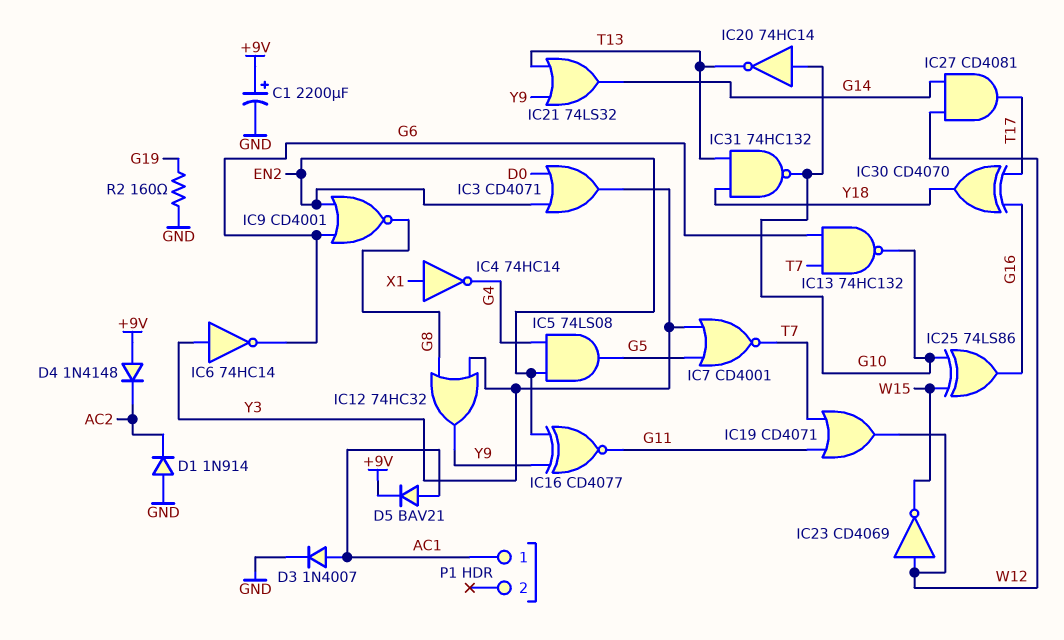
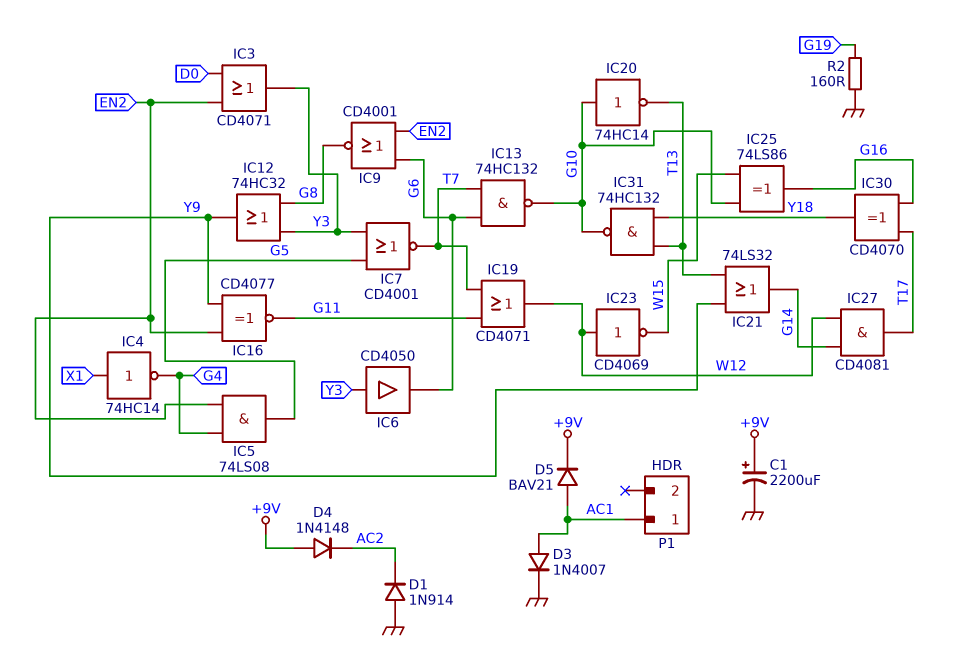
IC6: NOT 74HC14 (in Y3, out G6) -> buffer CD4050 (in Y3, out G6)

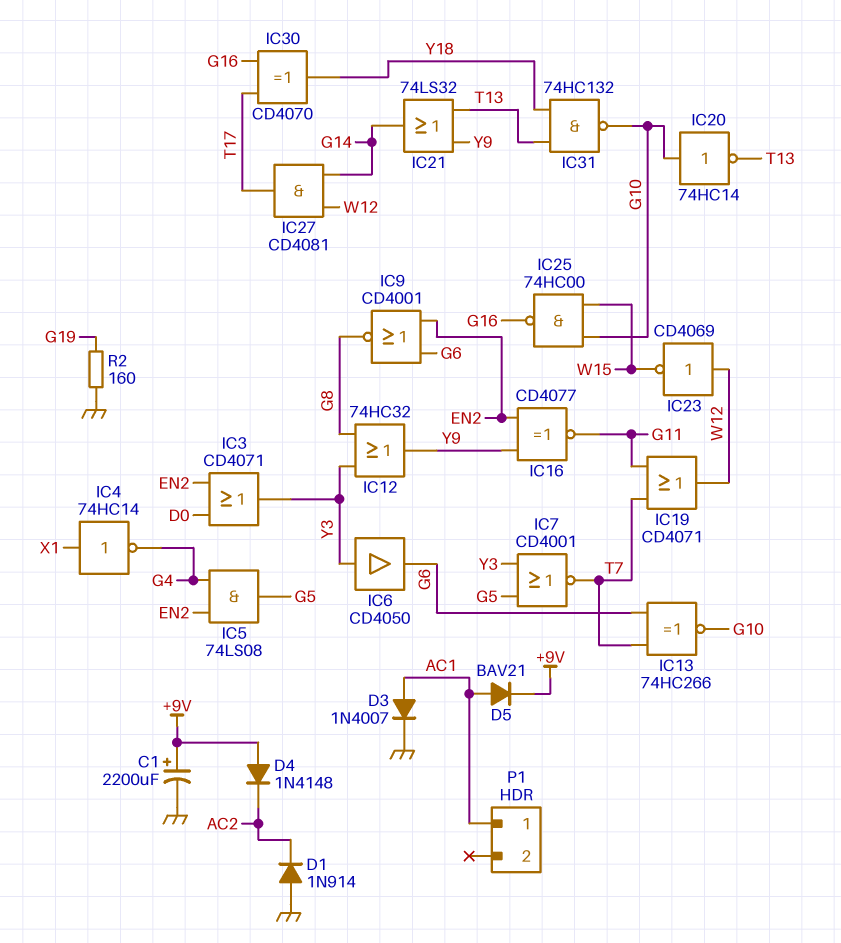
IC13: NAND 74HC132 (in G6, in T7, out G10) -> XNOR 74HC266 (in G6, in T7, out G10)
IC25: XOR 74LS86 (in G10, in W15, out G16) -> NAND 74HC00 (in G10, in W15, out G16)

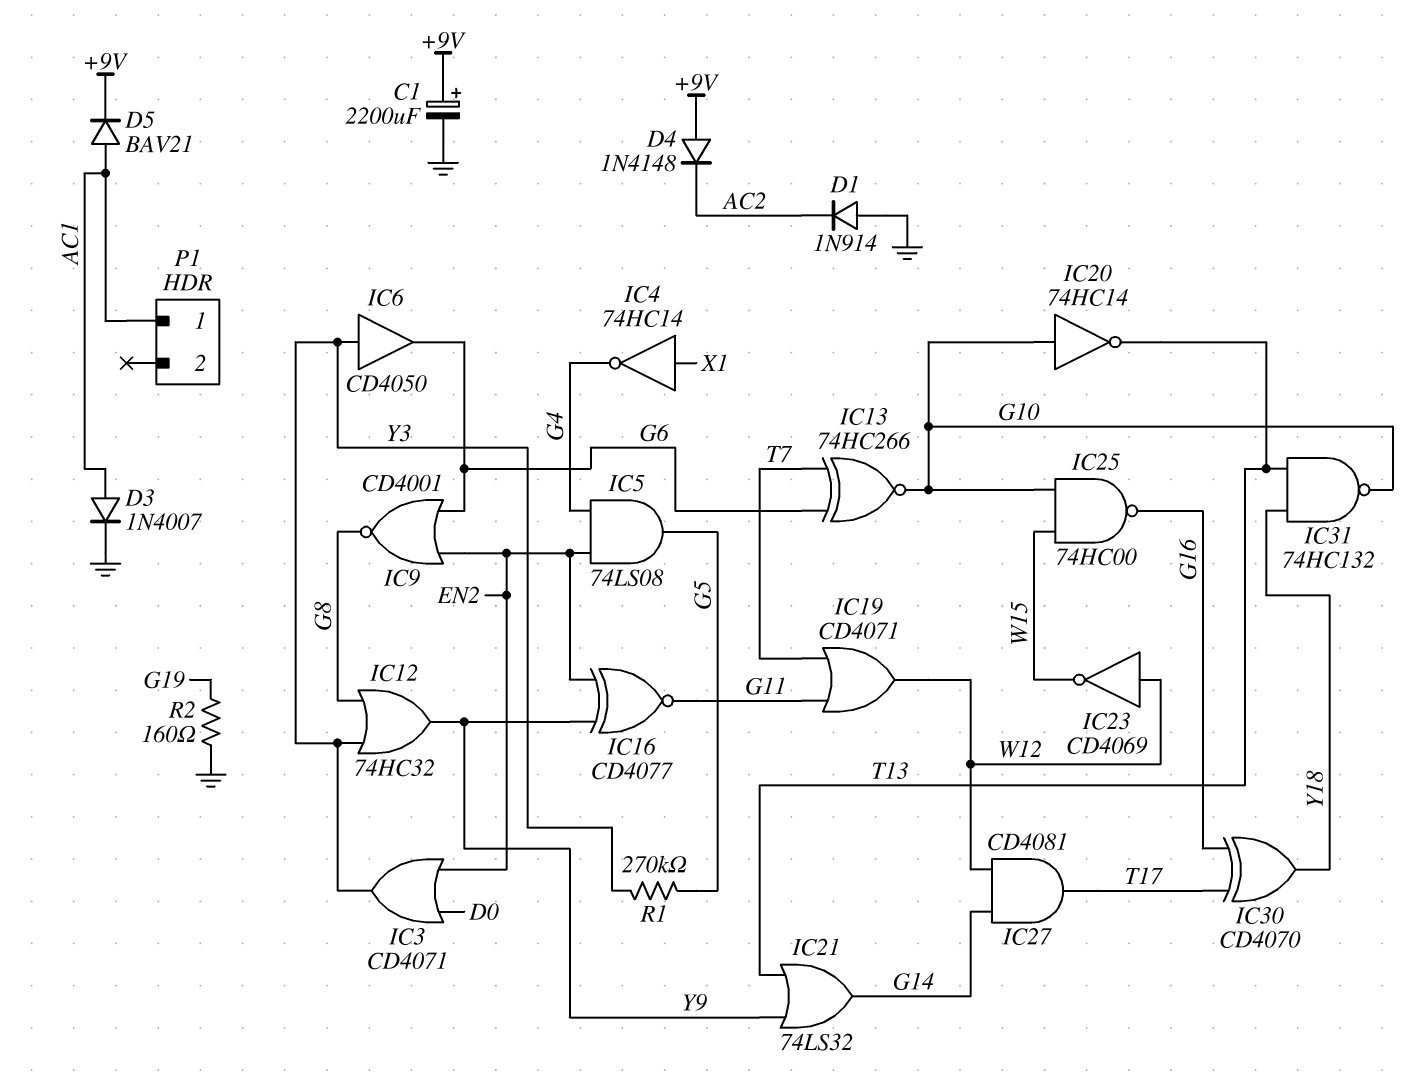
IC7: NOR CD4001 (in G5, in Y3, out T7) -> none
R1: none -> 270k (G5, Y3)

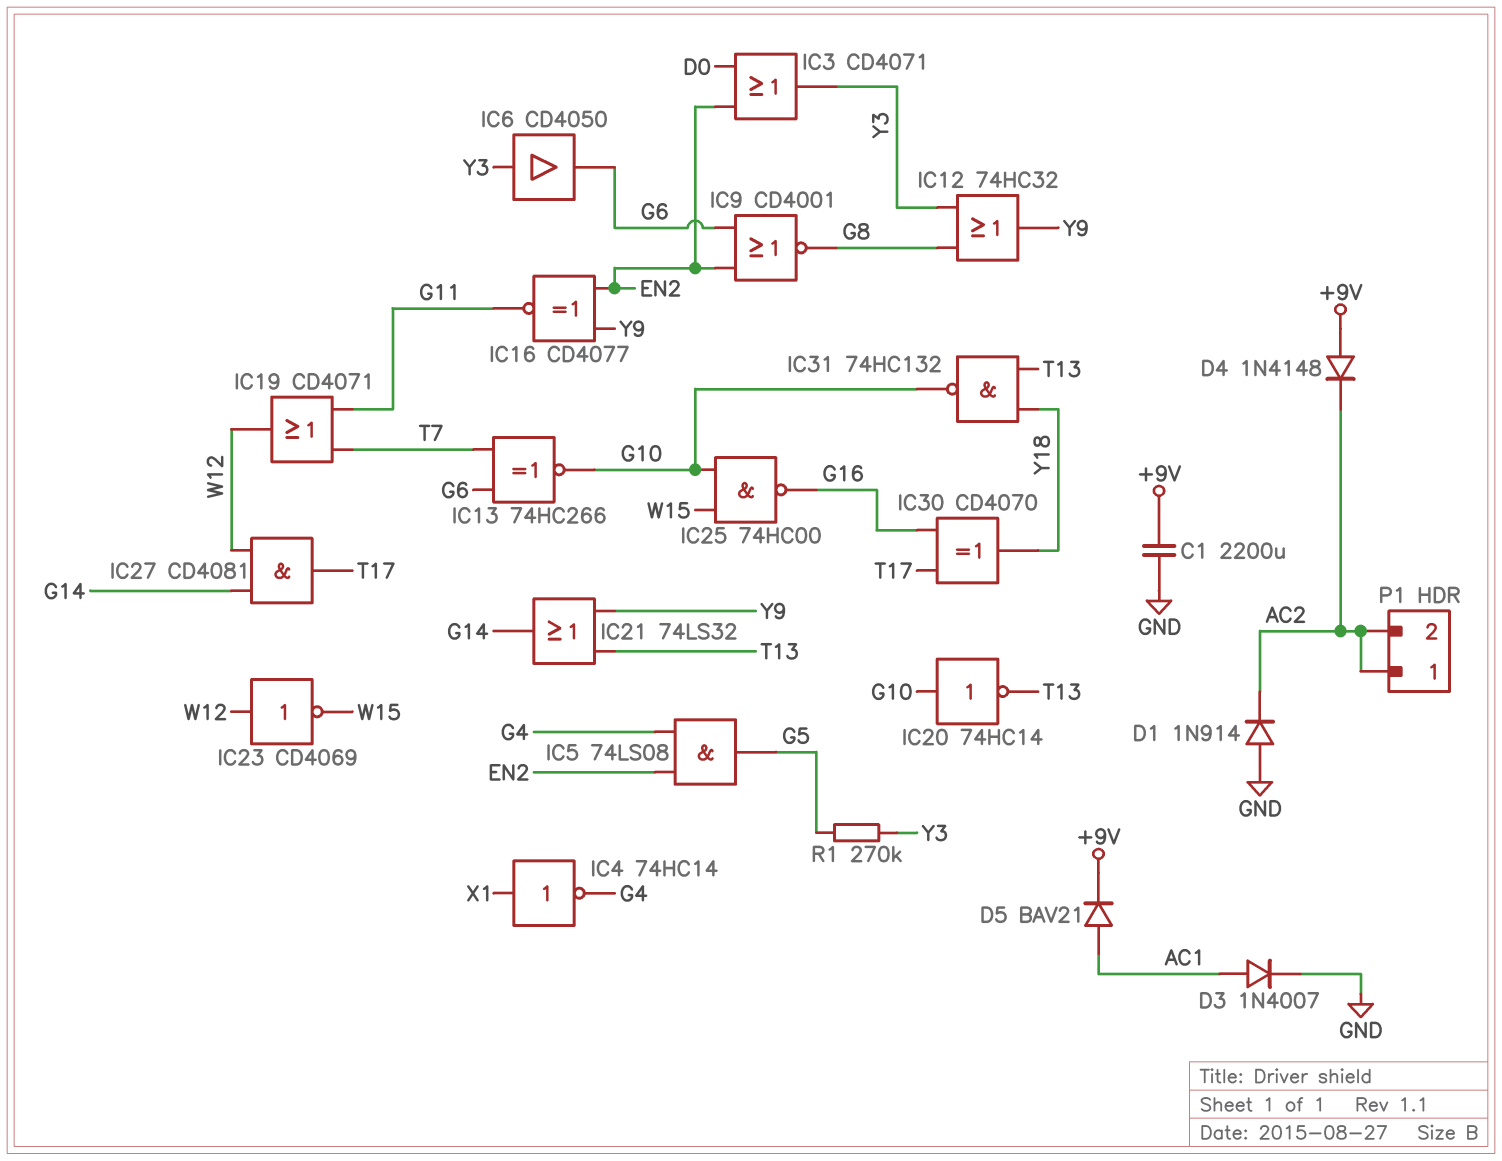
C1: 2200uF (plus +9V, minus GND) -> 2200uF (+9V, GND)
P1 pin 1: AC1 -> AC2
P1 pin 2: none -> AC2
R2: 160 (G19, GND) -> none

